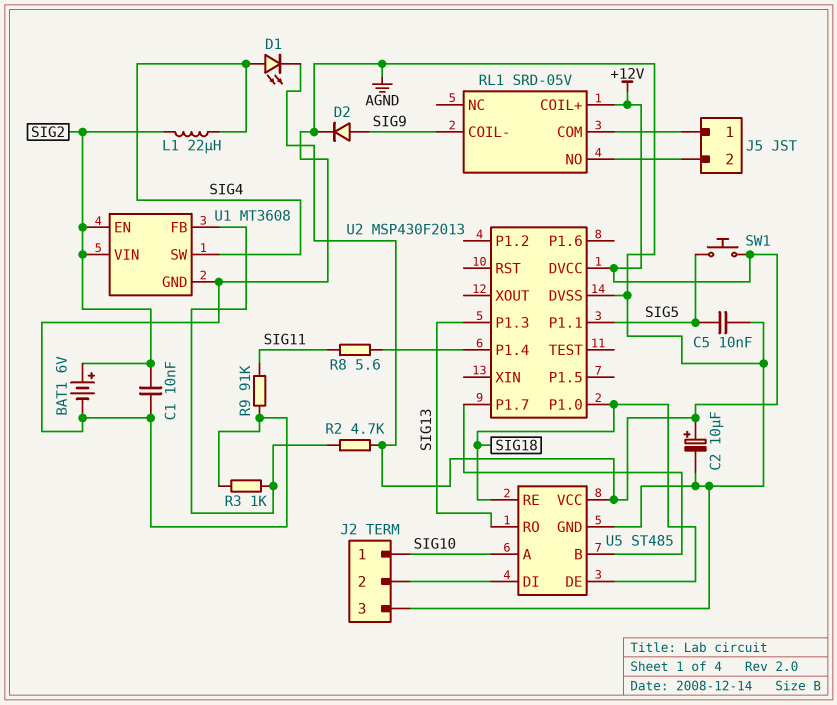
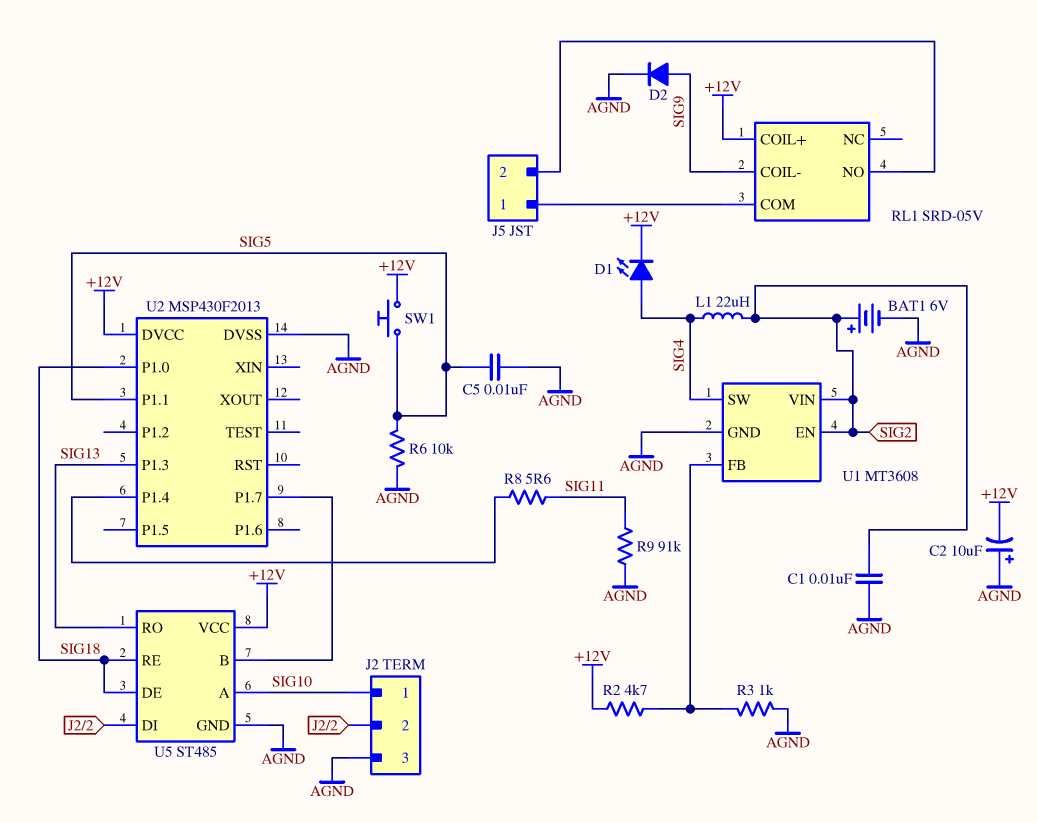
C2: 10uF (plus +12V, minus AGND) -> 10uF (plus AGND, minus +12V)
R6: none -> 10k (AGND, SIG5)

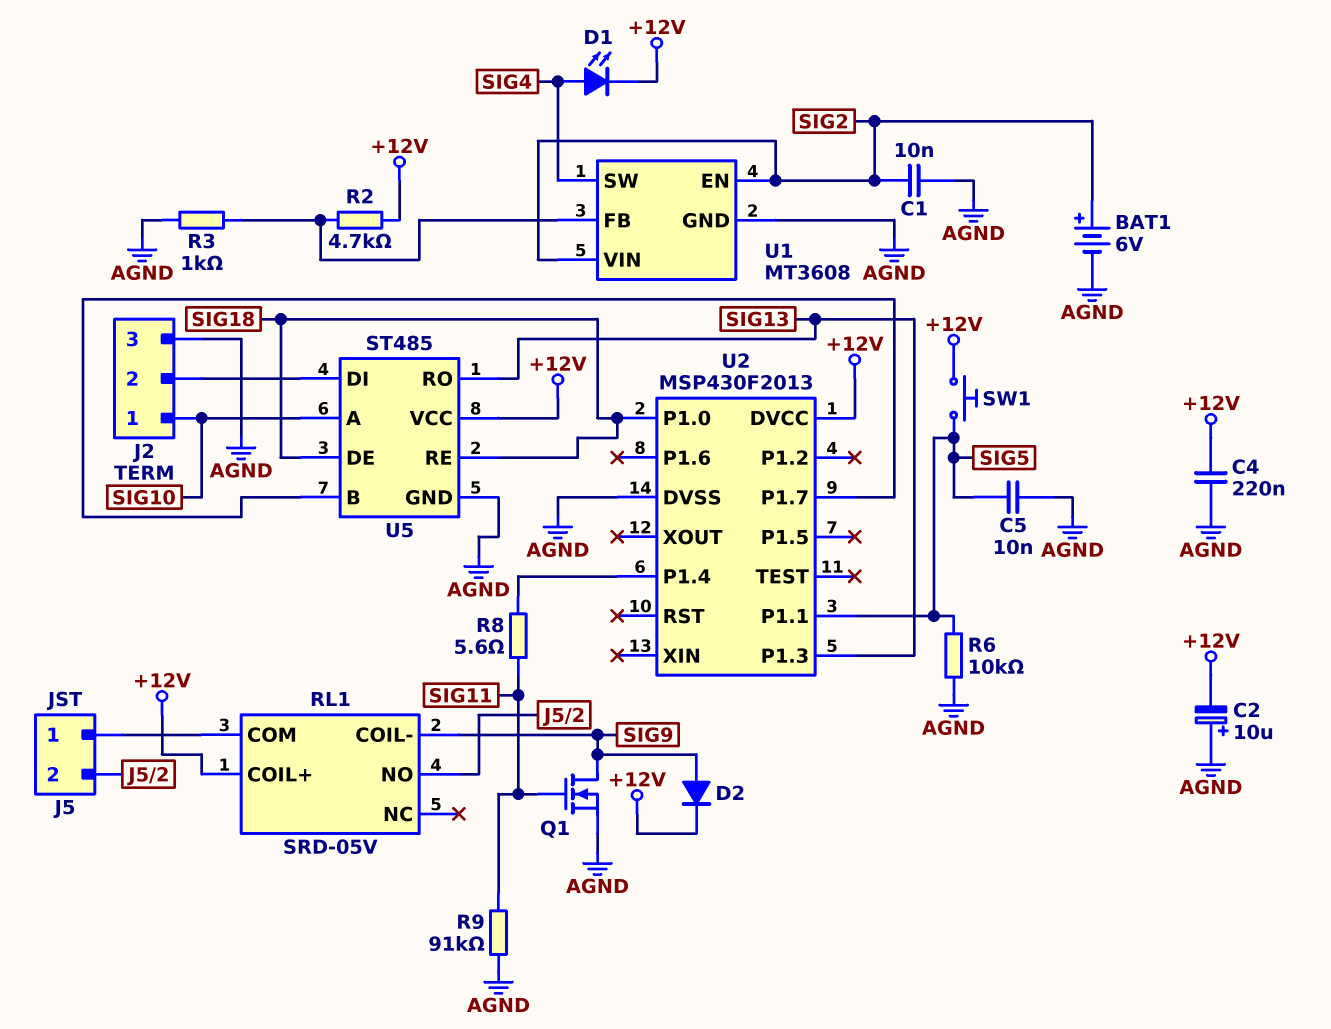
C4: none -> 220nF (+12V, AGND)
D2: diode (A SIG9, K AGND) -> diode (A SIG9, K +12V)
L1: 22uH (SIG2, SIG4) -> none
Q1: none -> NMOS (G SIG11, D SIG9, S AGND)

